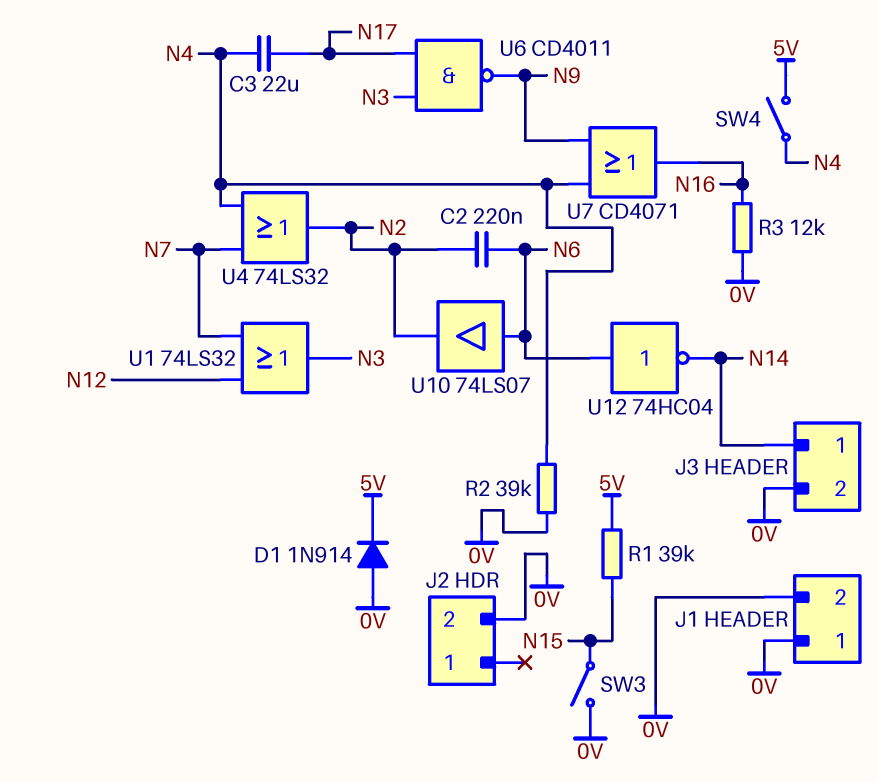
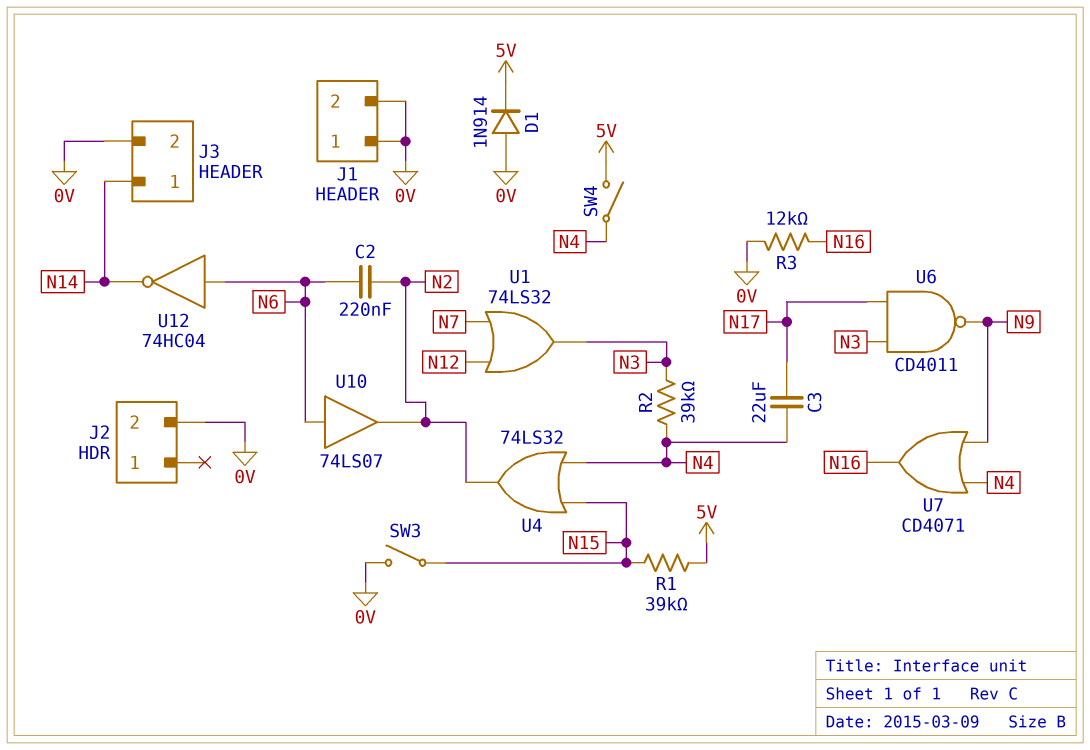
R2: 39k (0V, N4) -> 39k (N3, N4)
U4: OR 74LS32 (in N4, in N7, out N2) -> OR 74LS32 (in N4, in N15, out N2)

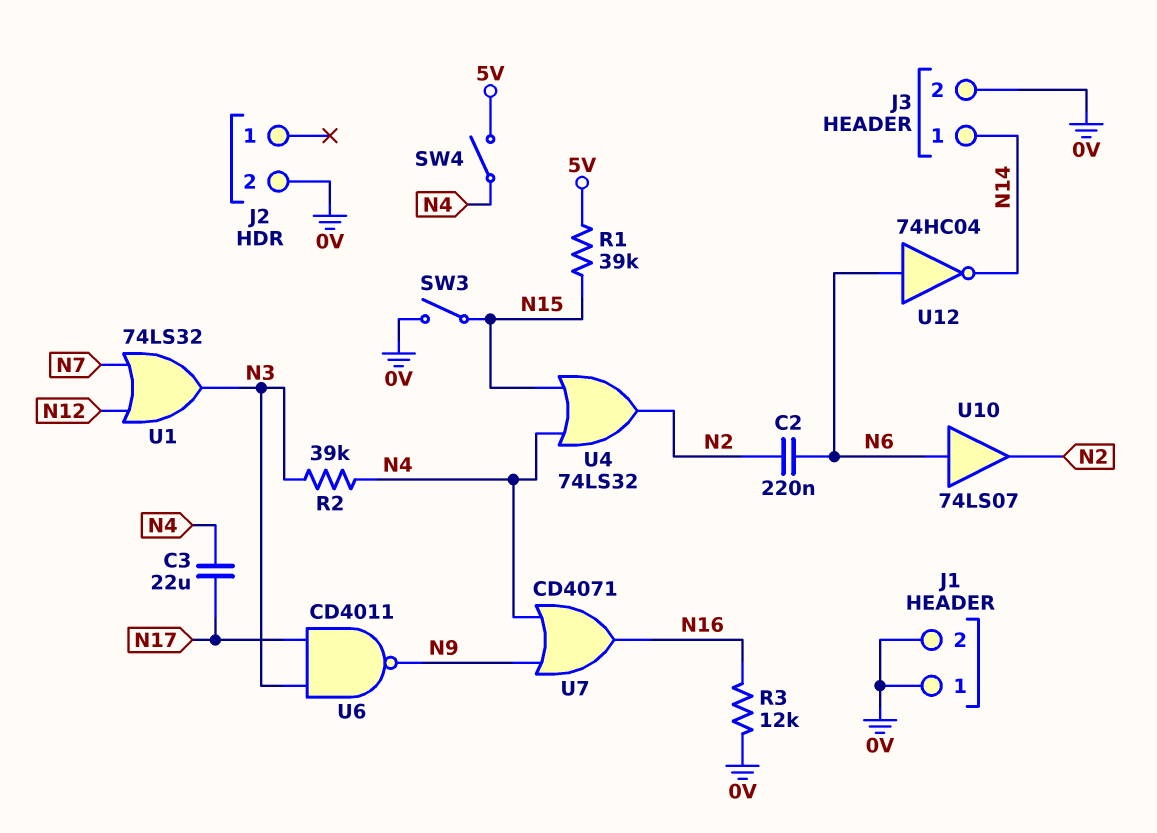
D1: diode 1N914 (A 0V, K 5V) -> none

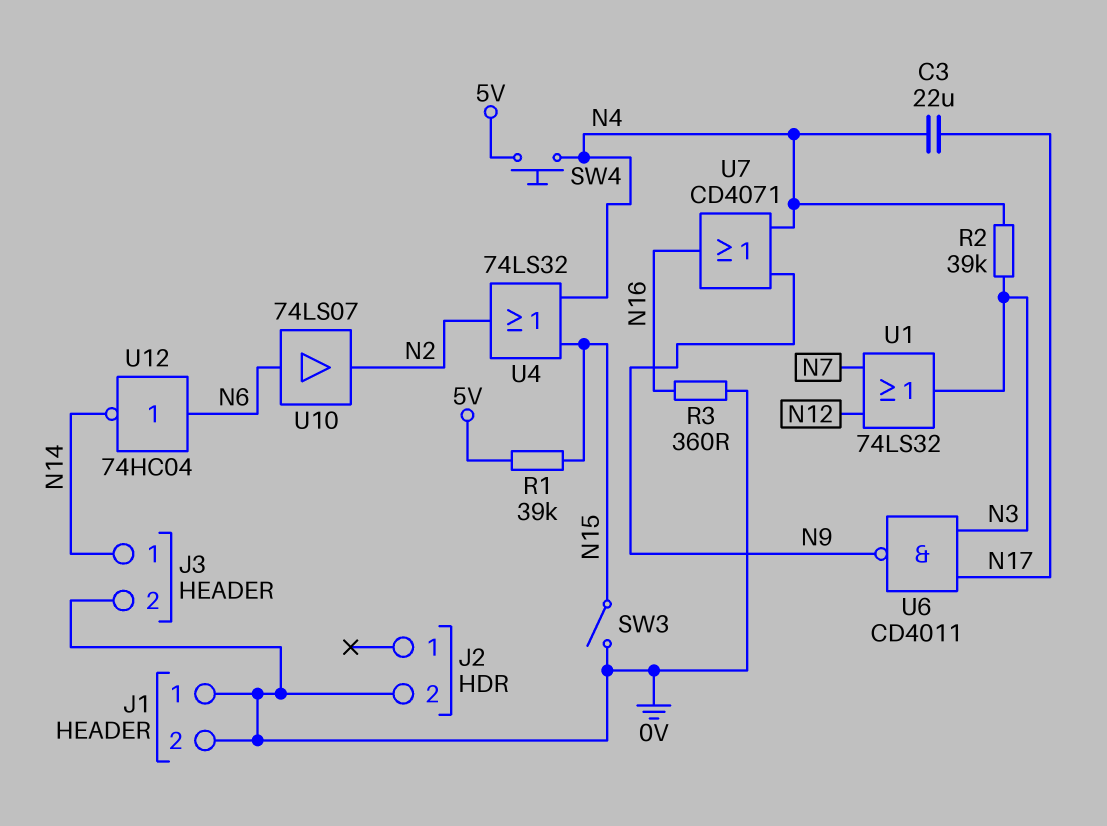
C2: 220nF (N2, N6) -> none
R3: 12k (0V, N16) -> 360 (0V, N16)
SW4: switch (5V, N4) -> button (5V, N4)

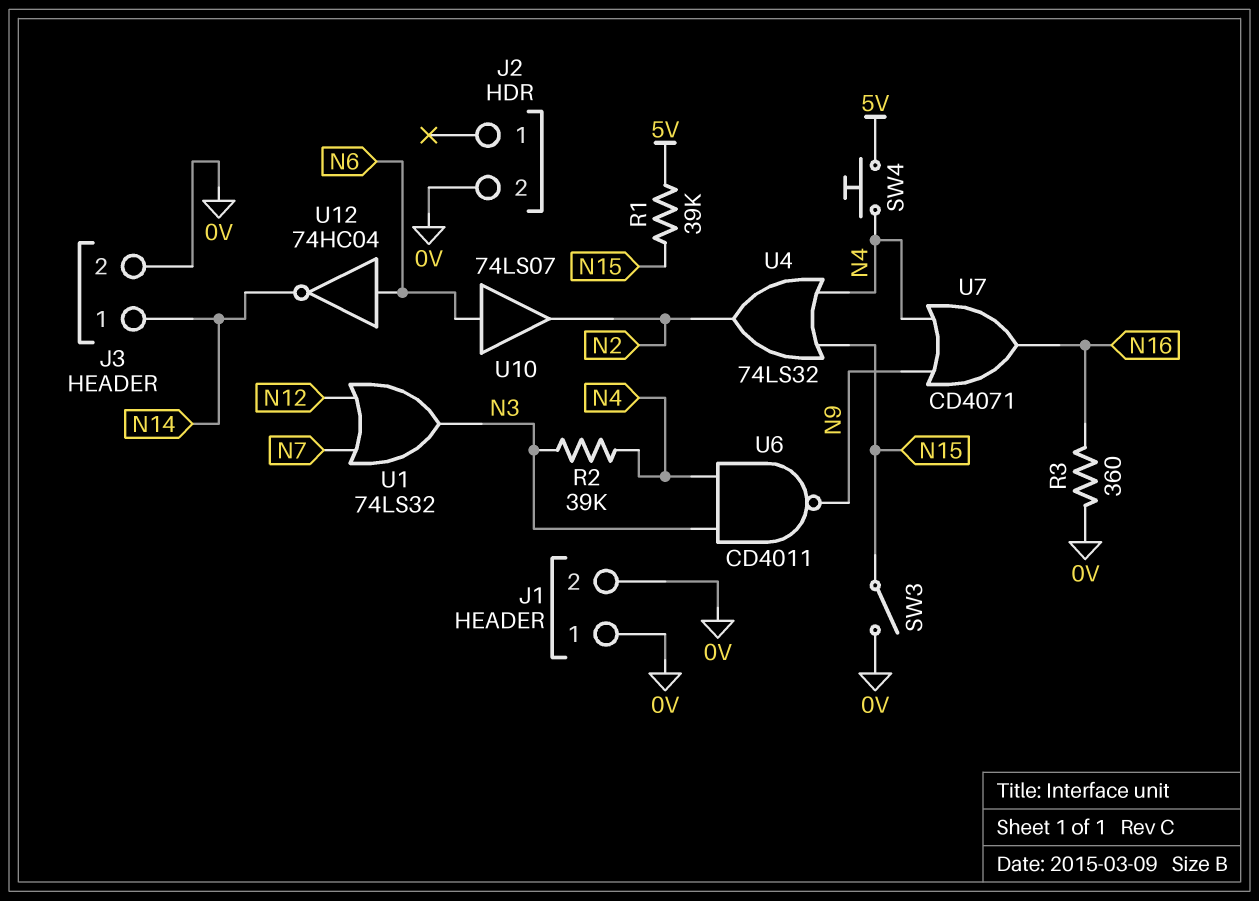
C3: 22uF (N4, N17) -> none
U6: NAND CD4011 (in N3, in N17, out N9) -> NAND CD4011 (in N3, in N4, out N9)

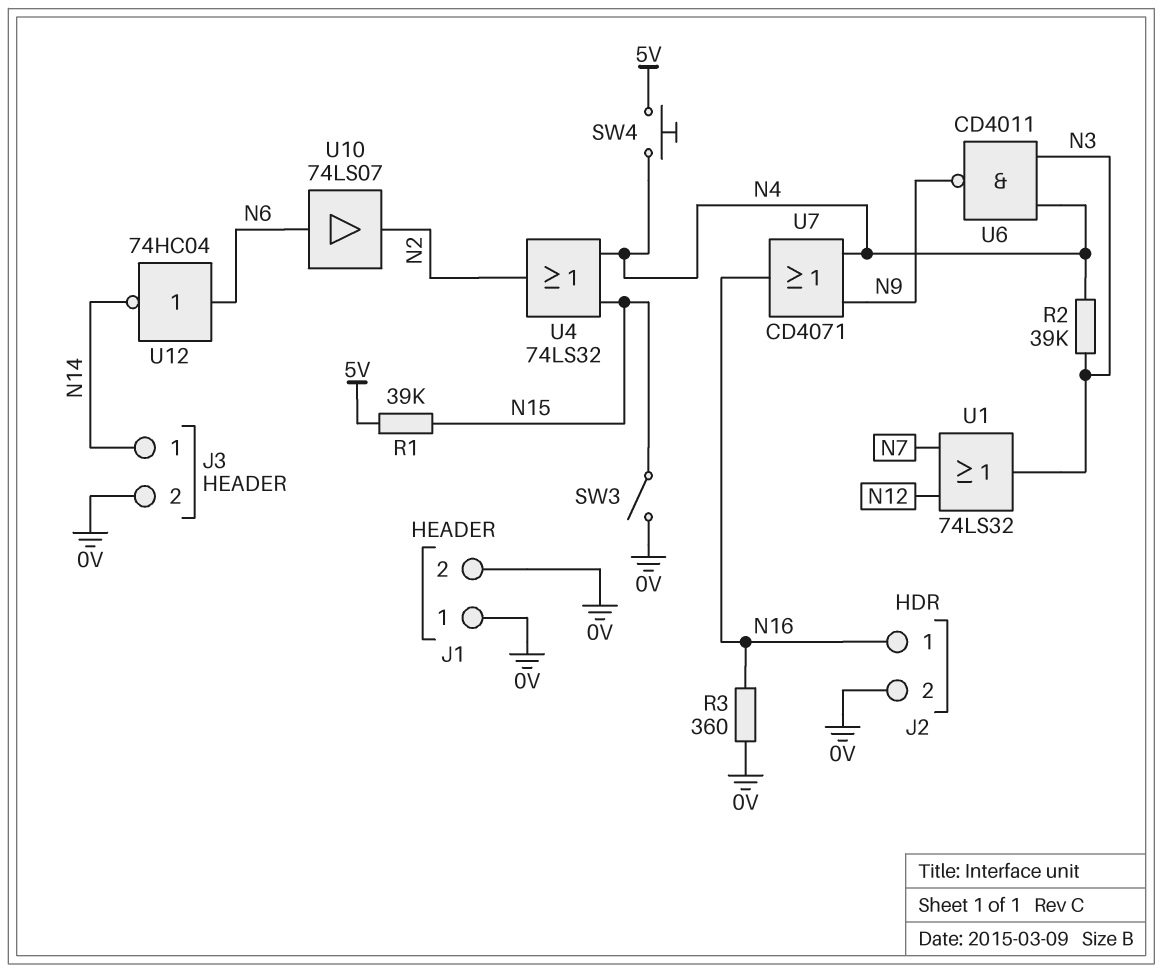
J2 pin 1: none -> N16

